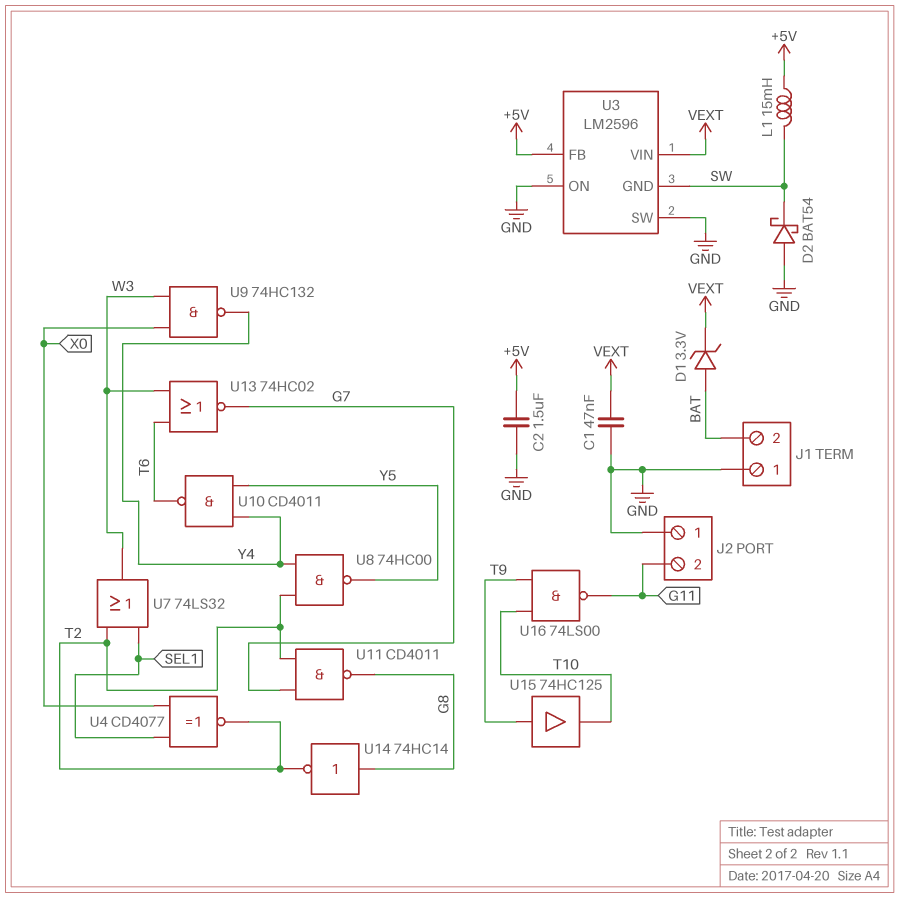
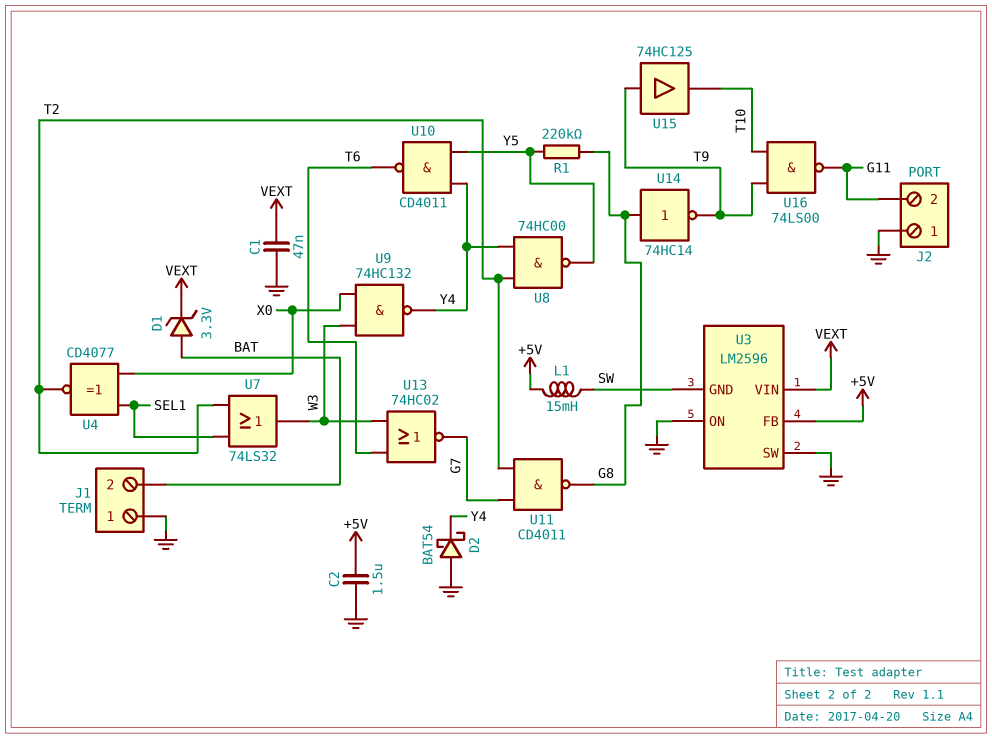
D2: schottky BAT54 (A GND, K SW) -> schottky BAT54 (A GND, K Y4)
R1: none -> 220k (G8, Y5)
U14: NOT 74HC14 (in G8, out T2) -> NOT 74HC14 (in G8, out T9)

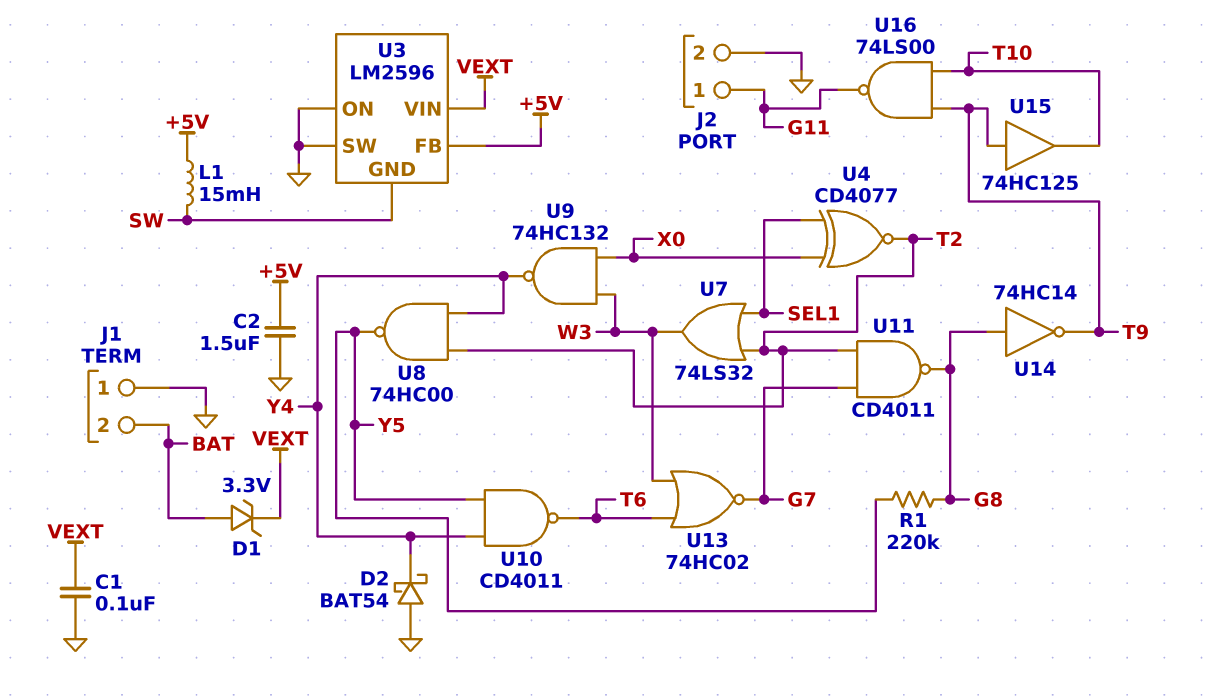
C1: 47nF (GND, VEXT) -> 100nF (GND, VEXT)
J2 pin 1: GND -> G11
J2 pin 2: G11 -> GND

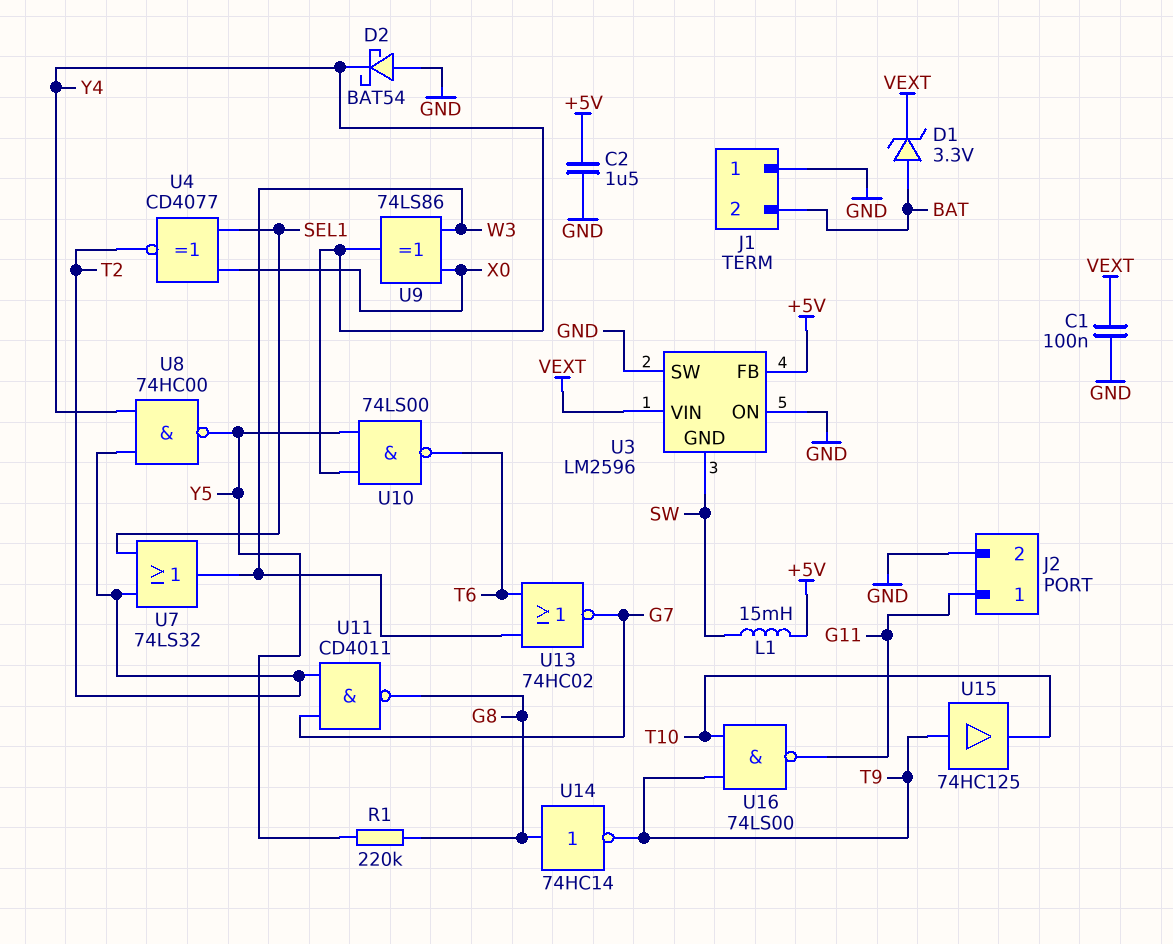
U9: NAND 74HC132 (in W3, in X0, out Y4) -> XOR 74LS86 (in W3, in X0, out Y4)
U10: NAND CD4011 (in Y4, in Y5, out T6) -> NAND 74LS00 (in Y4, in Y5, out T6)

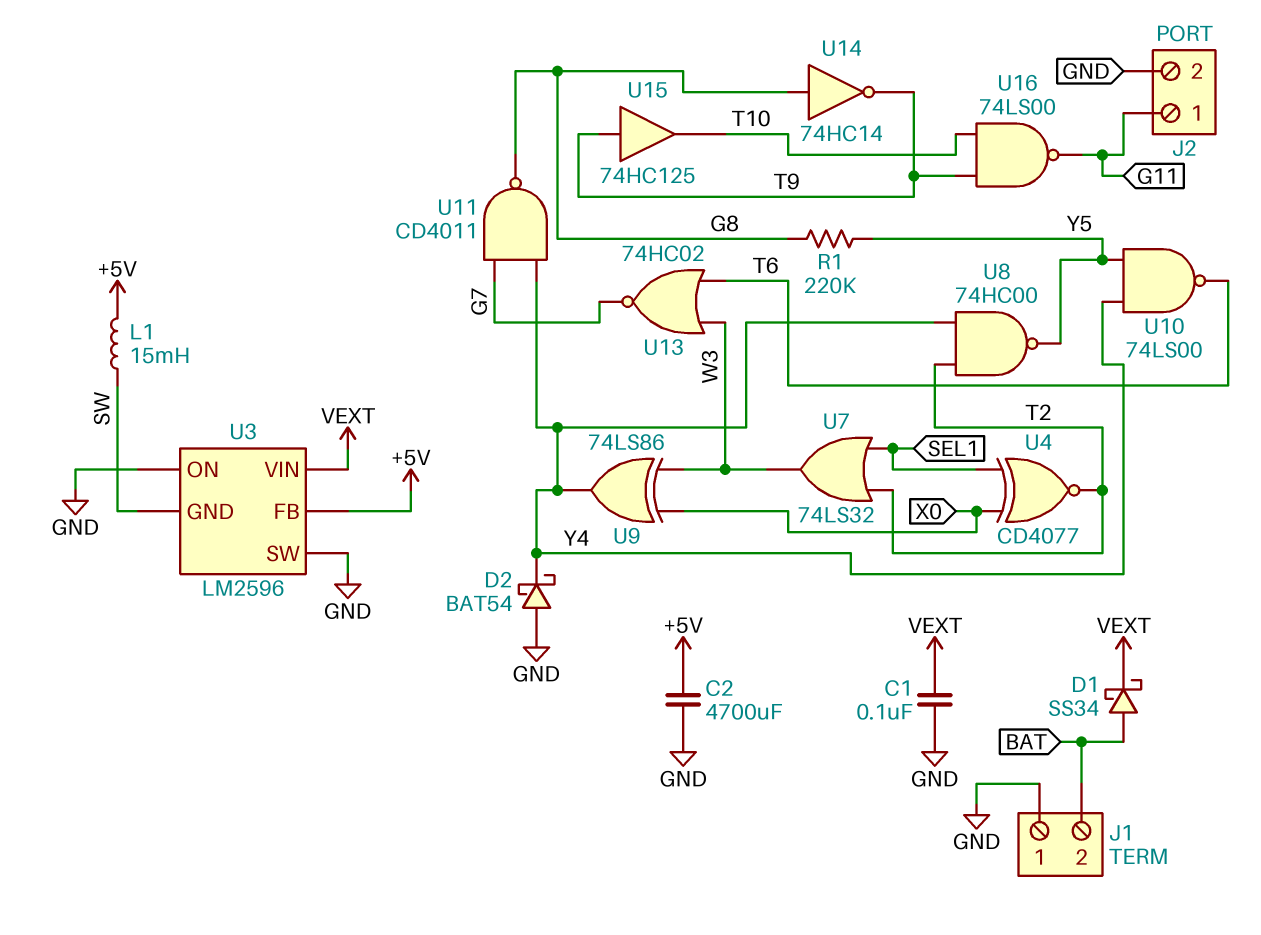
C2: 1.5uF (+5V, GND) -> 4700uF (+5V, GND)
D1: zener 3.3V (A BAT, K VEXT) -> schottky SS34 (A BAT, K VEXT)
U11: NAND CD4011 (in G7, in T2, out G8) -> NAND CD4011 (in G7, in Y4, out G8)

